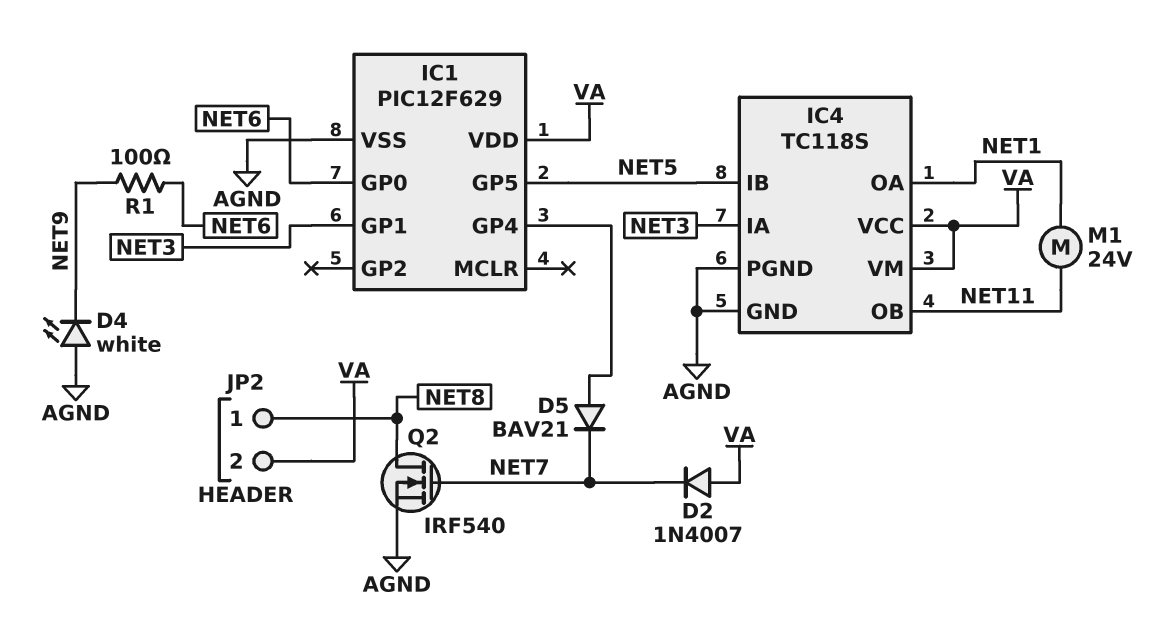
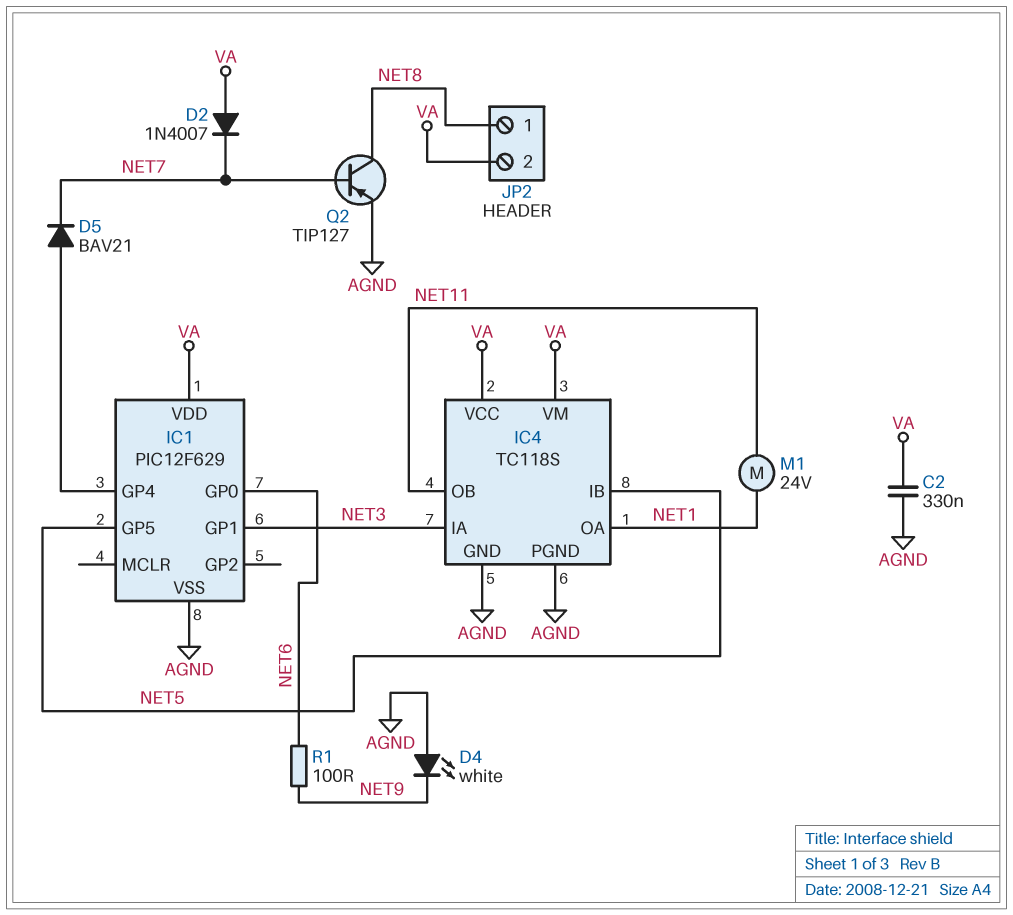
C2: none -> 330nF (AGND, VA)
Q2: NMOS IRF540 (G NET7, D NET8, S AGND) -> PNP TIP127 (B NET7, C NET8, E AGND)

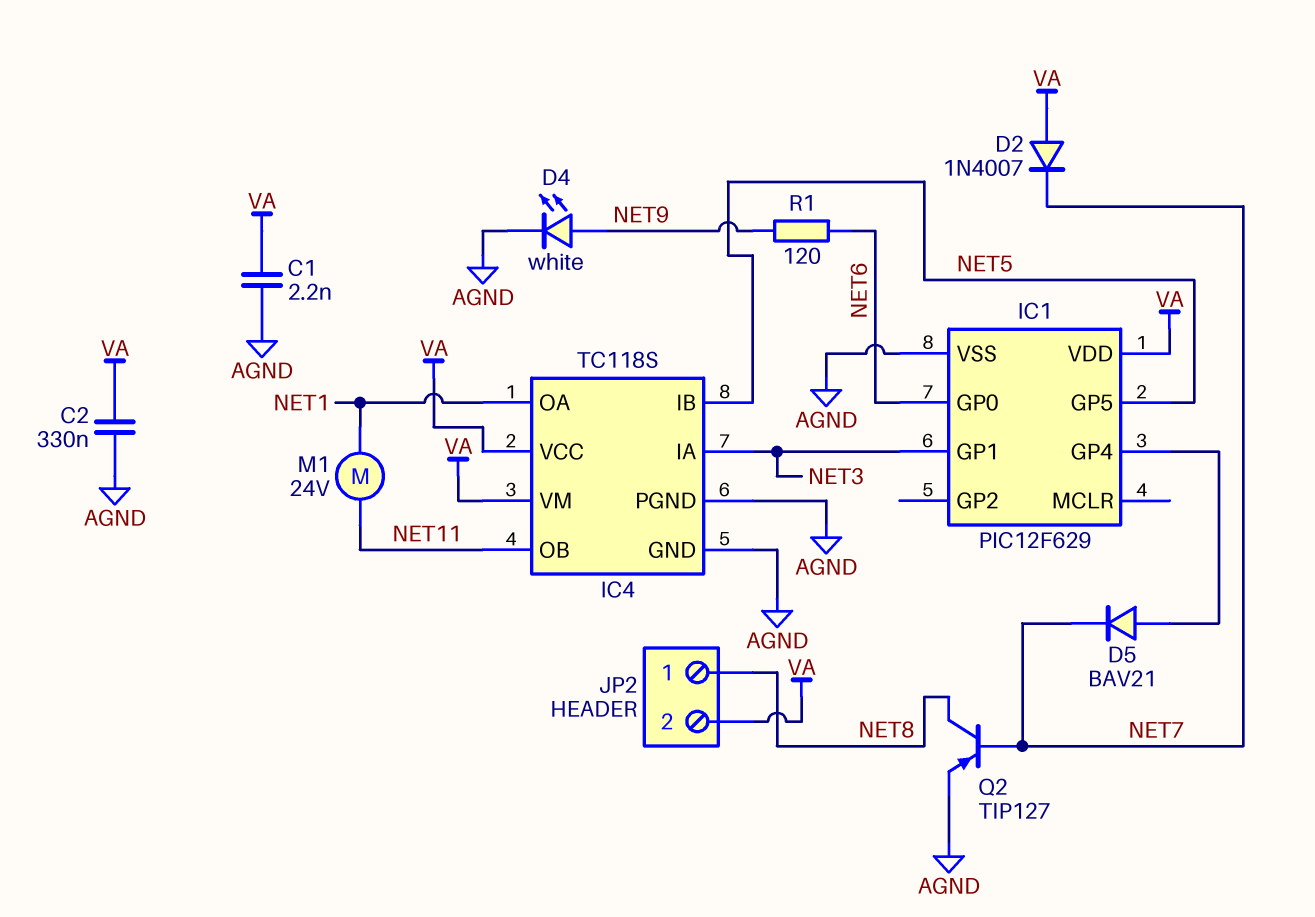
C1: none -> 2.2nF (AGND, VA)
D4: LED white (A AGND, K NET9) -> LED white (A NET9, K AGND)
R1: 100 (NET6, NET9) -> 120 (NET6, NET9)

